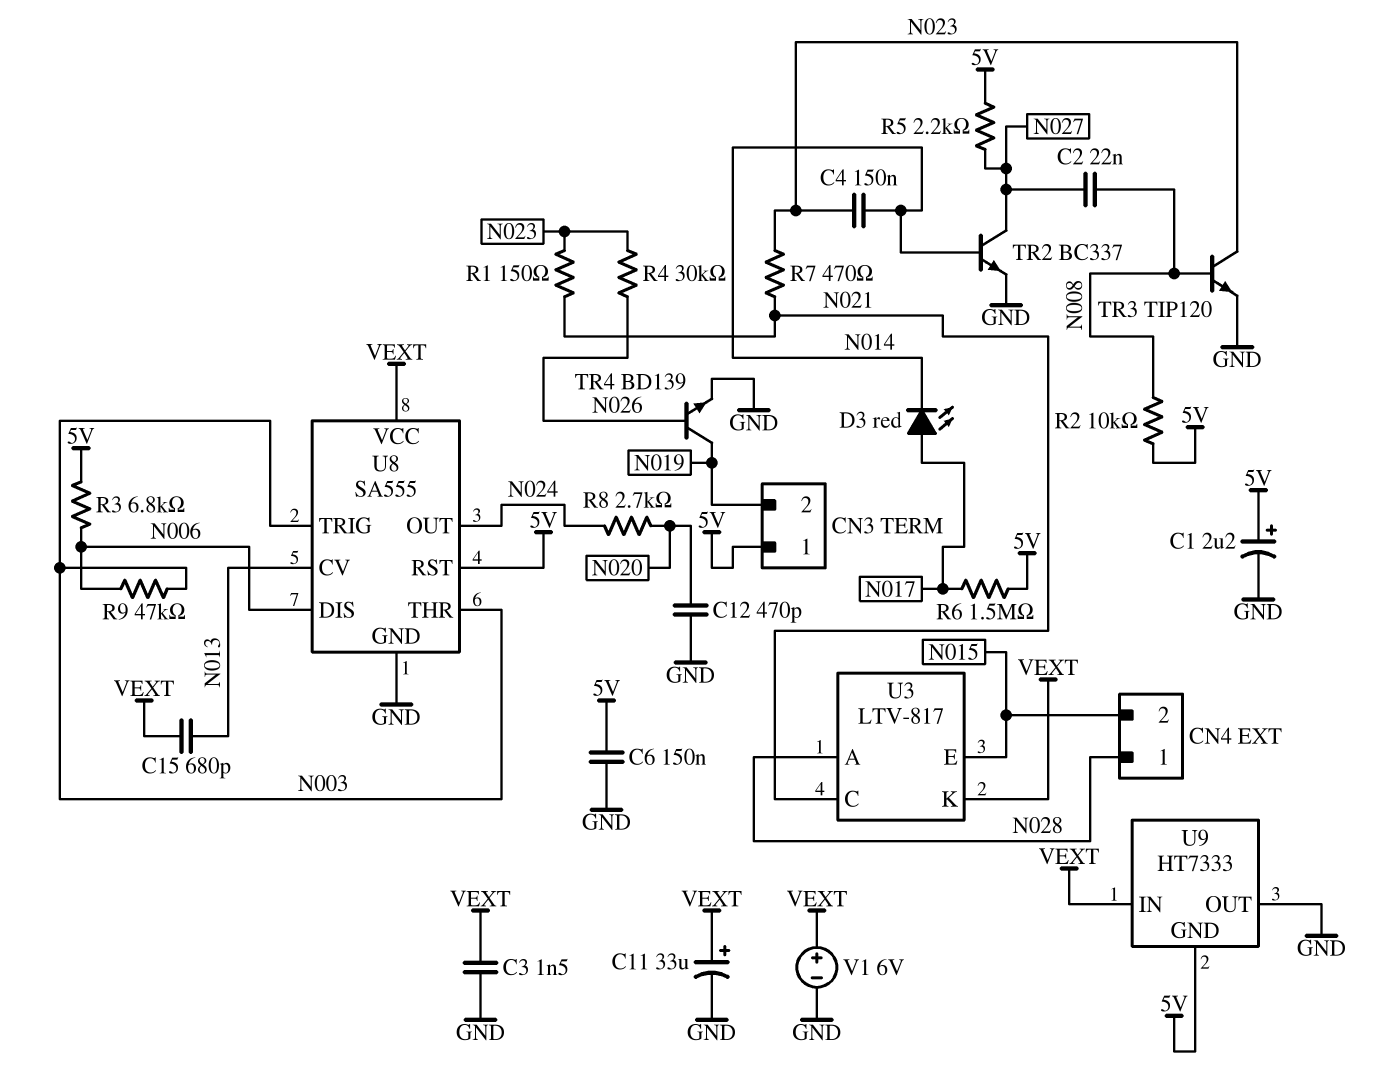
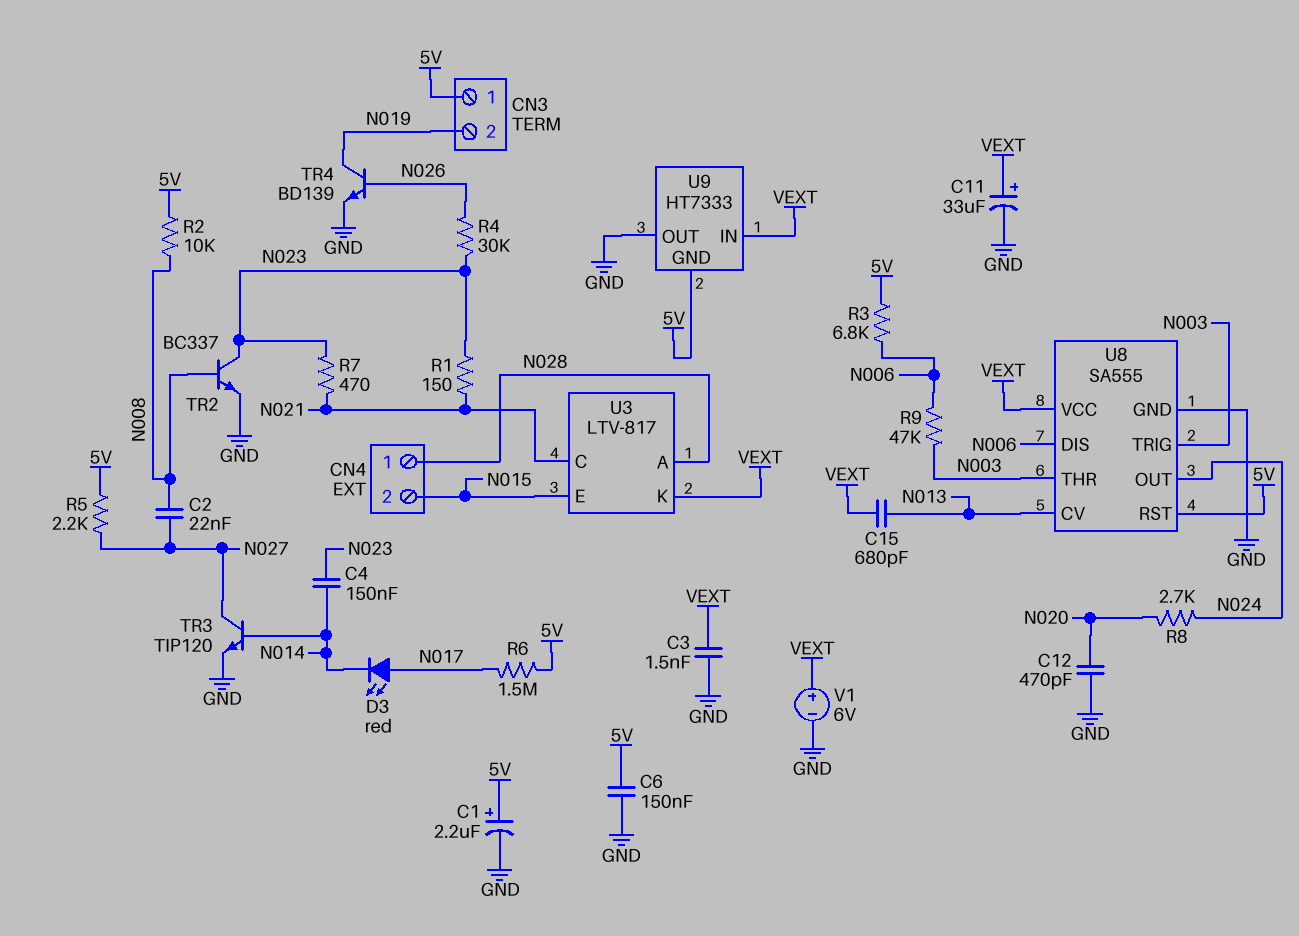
TR2: NPN BC337 (B N014, C N027, E GND) -> NPN BC337 (B N008, C N023, E GND)
TR3: NPN TIP120 (B N008, C N023, E GND) -> NPN TIP120 (B N014, C N027, E GND)

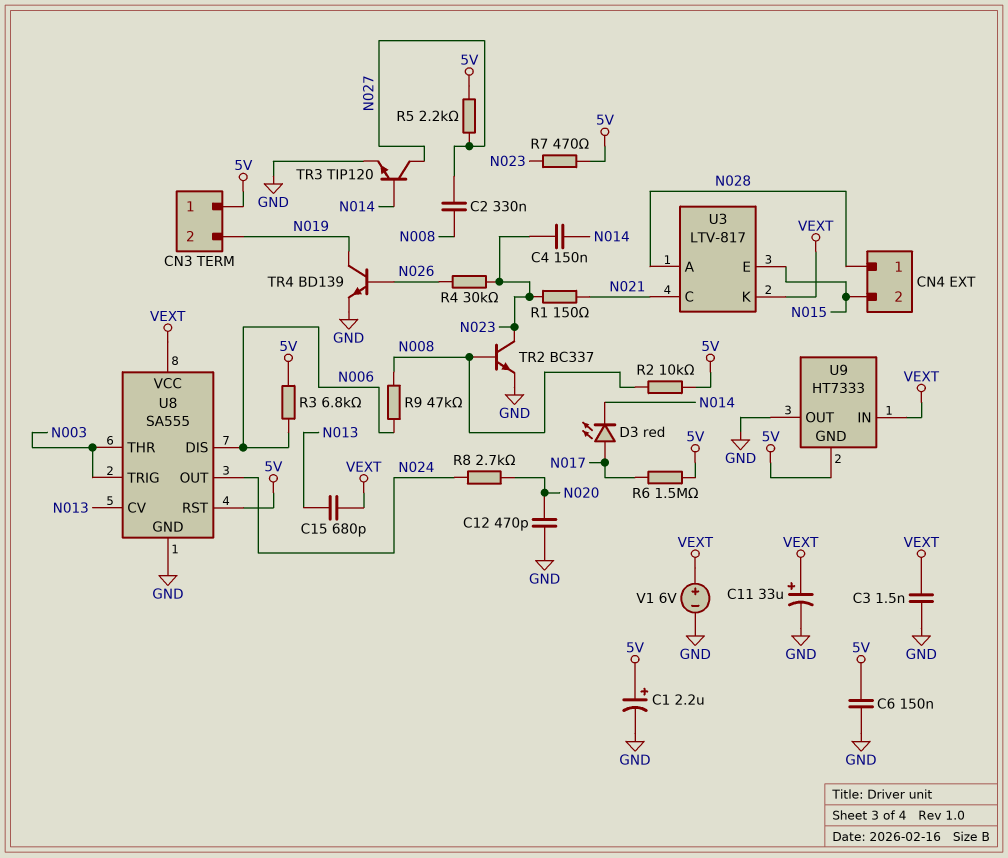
C2: 22nF (N008, N027) -> 330nF (N008, N027)
R7: 470 (N021, N023) -> 470 (5V, N023)
R9: 47k (N003, N006) -> 47k (N006, N008)

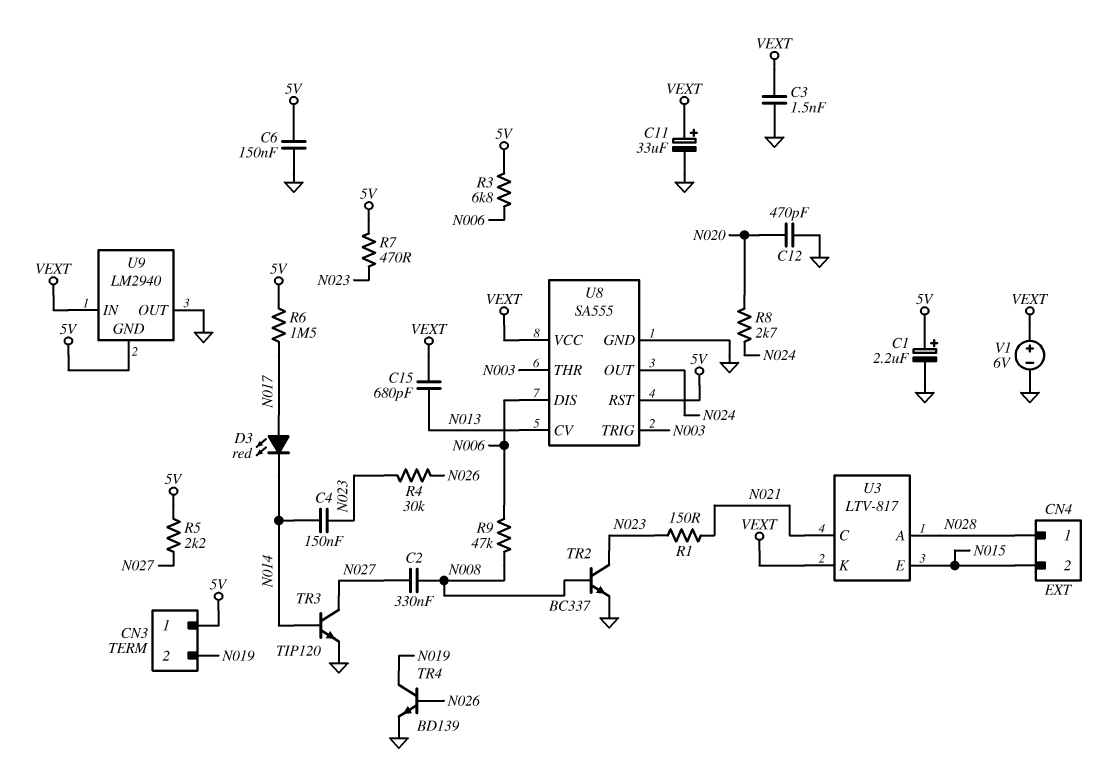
R2: 10k (5V, N008) -> none
U9: HT7333 -> LM2940

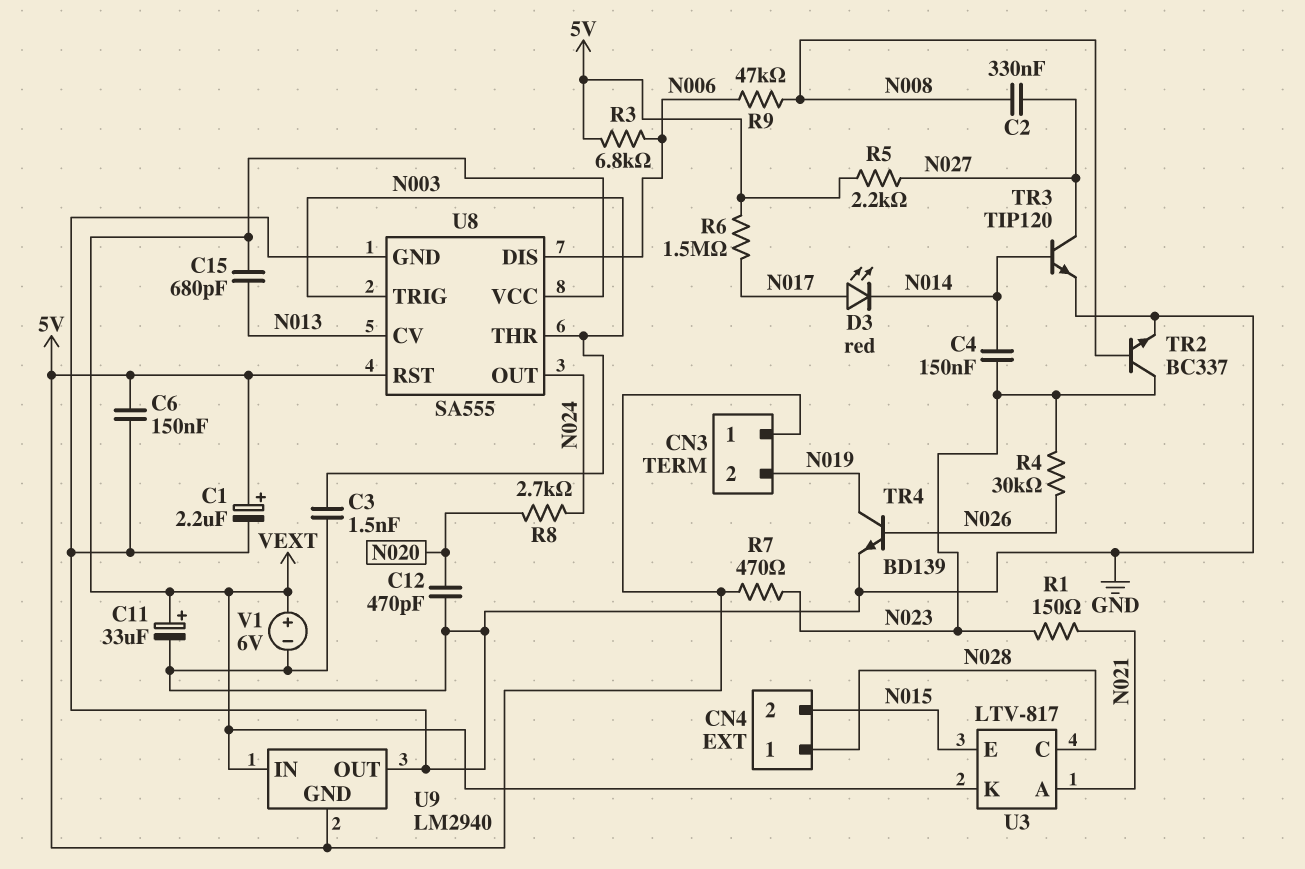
C3: 1.5nF (GND, VEXT) -> 1.5nF (GND, N003)
U3 pin A: N028 -> N021
U3 pin C: N021 -> N028

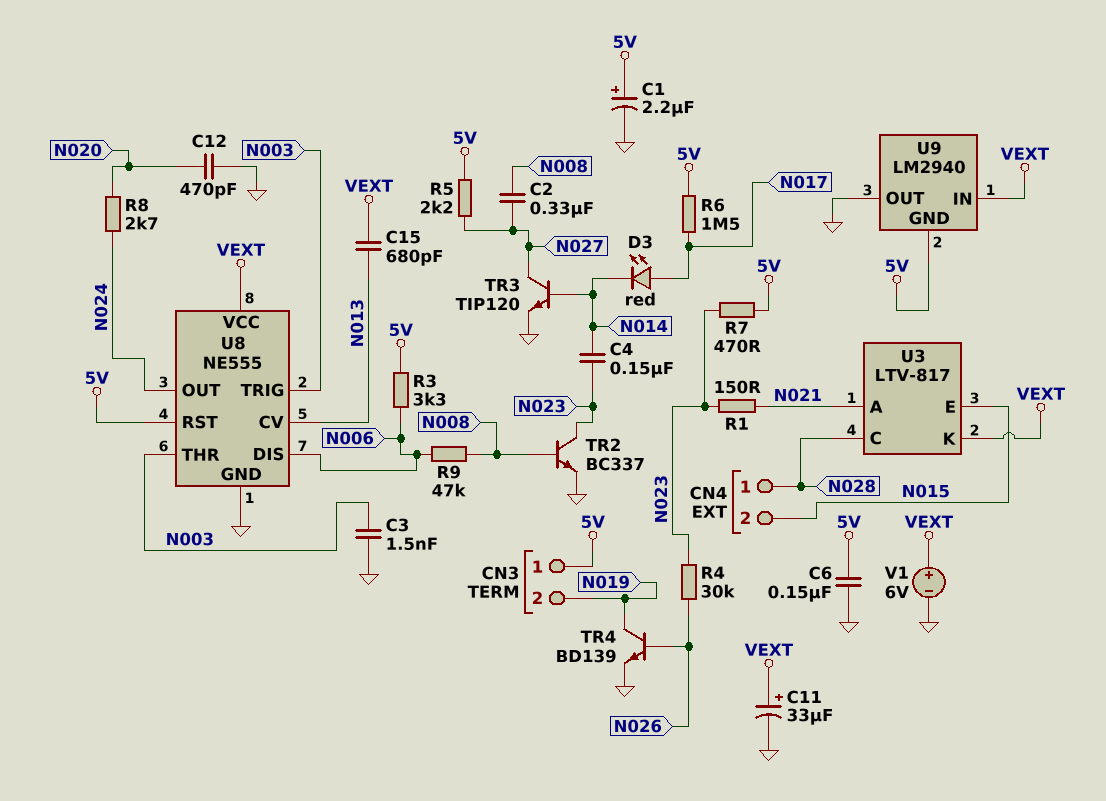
R3: 6.8k (5V, N006) -> 3.3k (5V, N006)
U8: SA555 -> NE555

